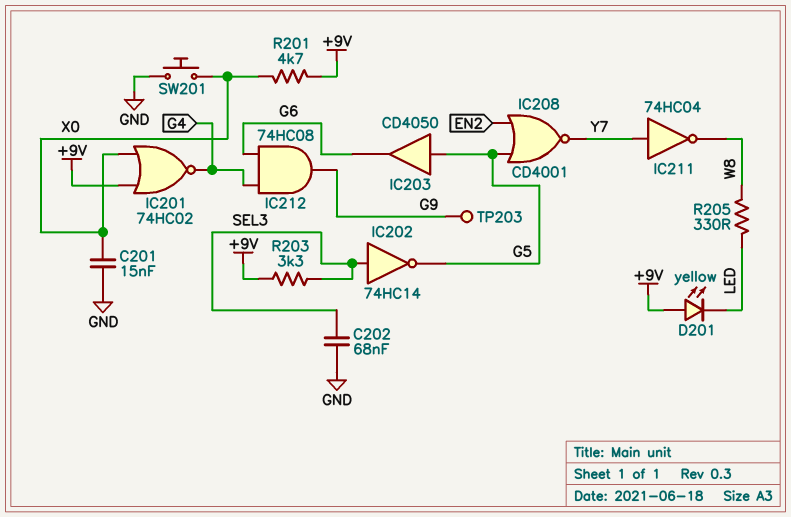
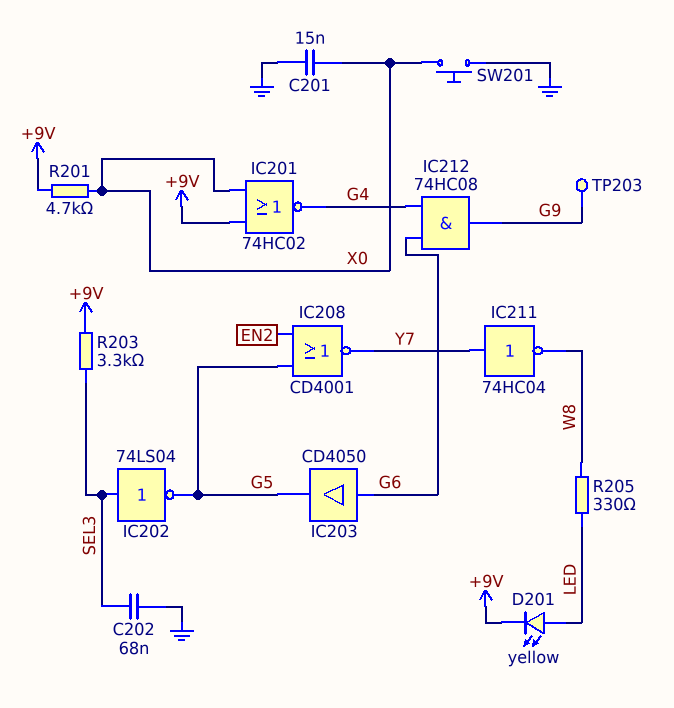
D201: LED yellow (A +9V, K LED) -> LED yellow (A LED, K +9V)
IC202: NOT 74HC14 (in SEL3, out G5) -> NOT 74LS04 (in SEL3, out G5)
IC203: buffer CD4050 (in G5, out G6) -> buffer CD4050 (in G6, out G5)

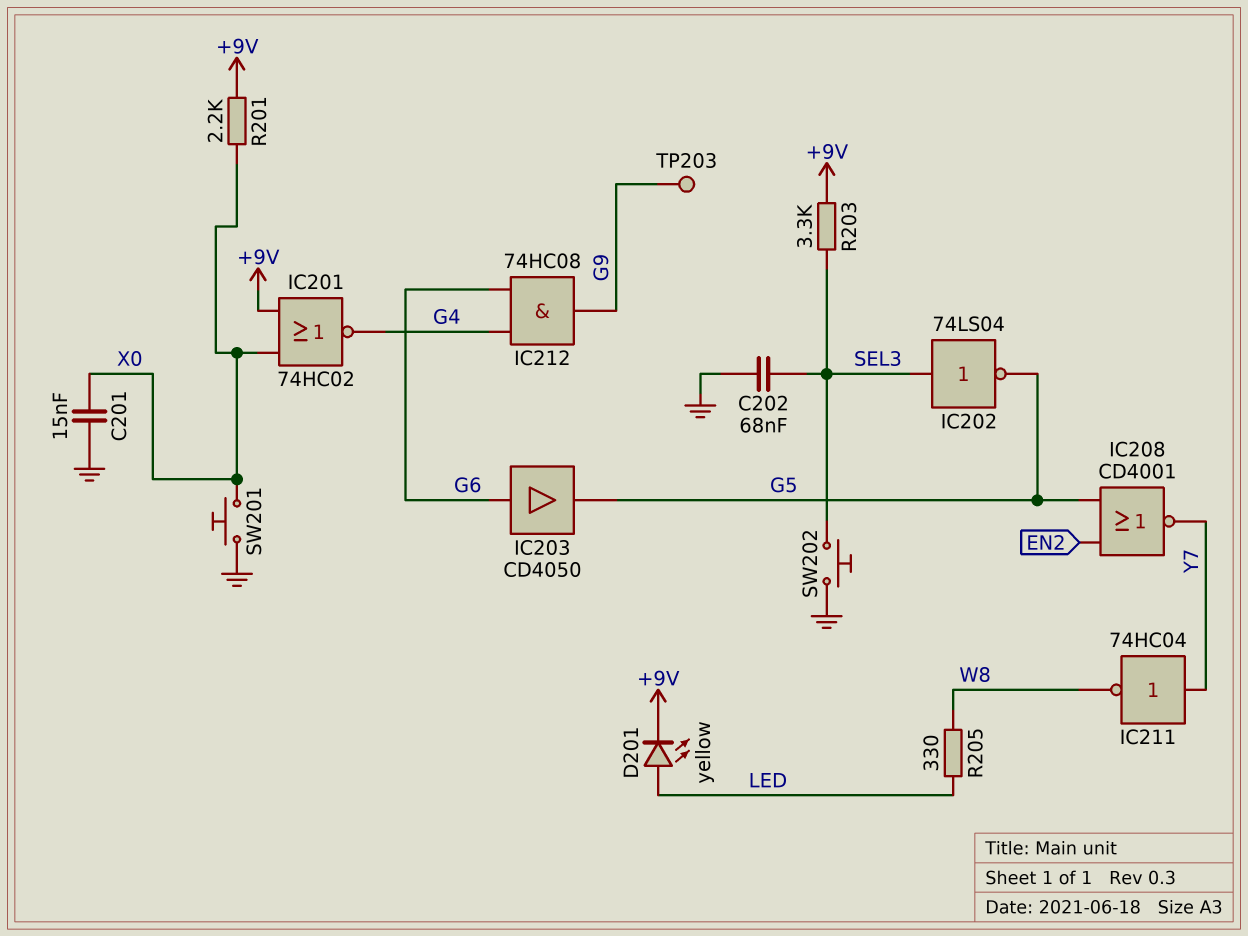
R201: 4.7k (+9V, X0) -> 2.2k (+9V, X0)
SW202: none -> button (GND, SEL3)

